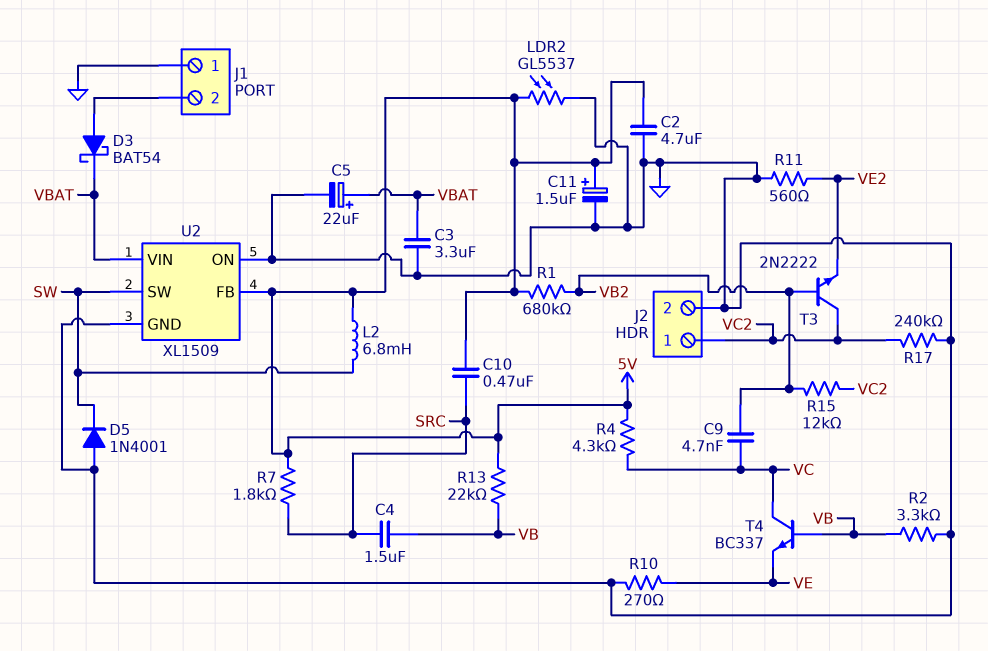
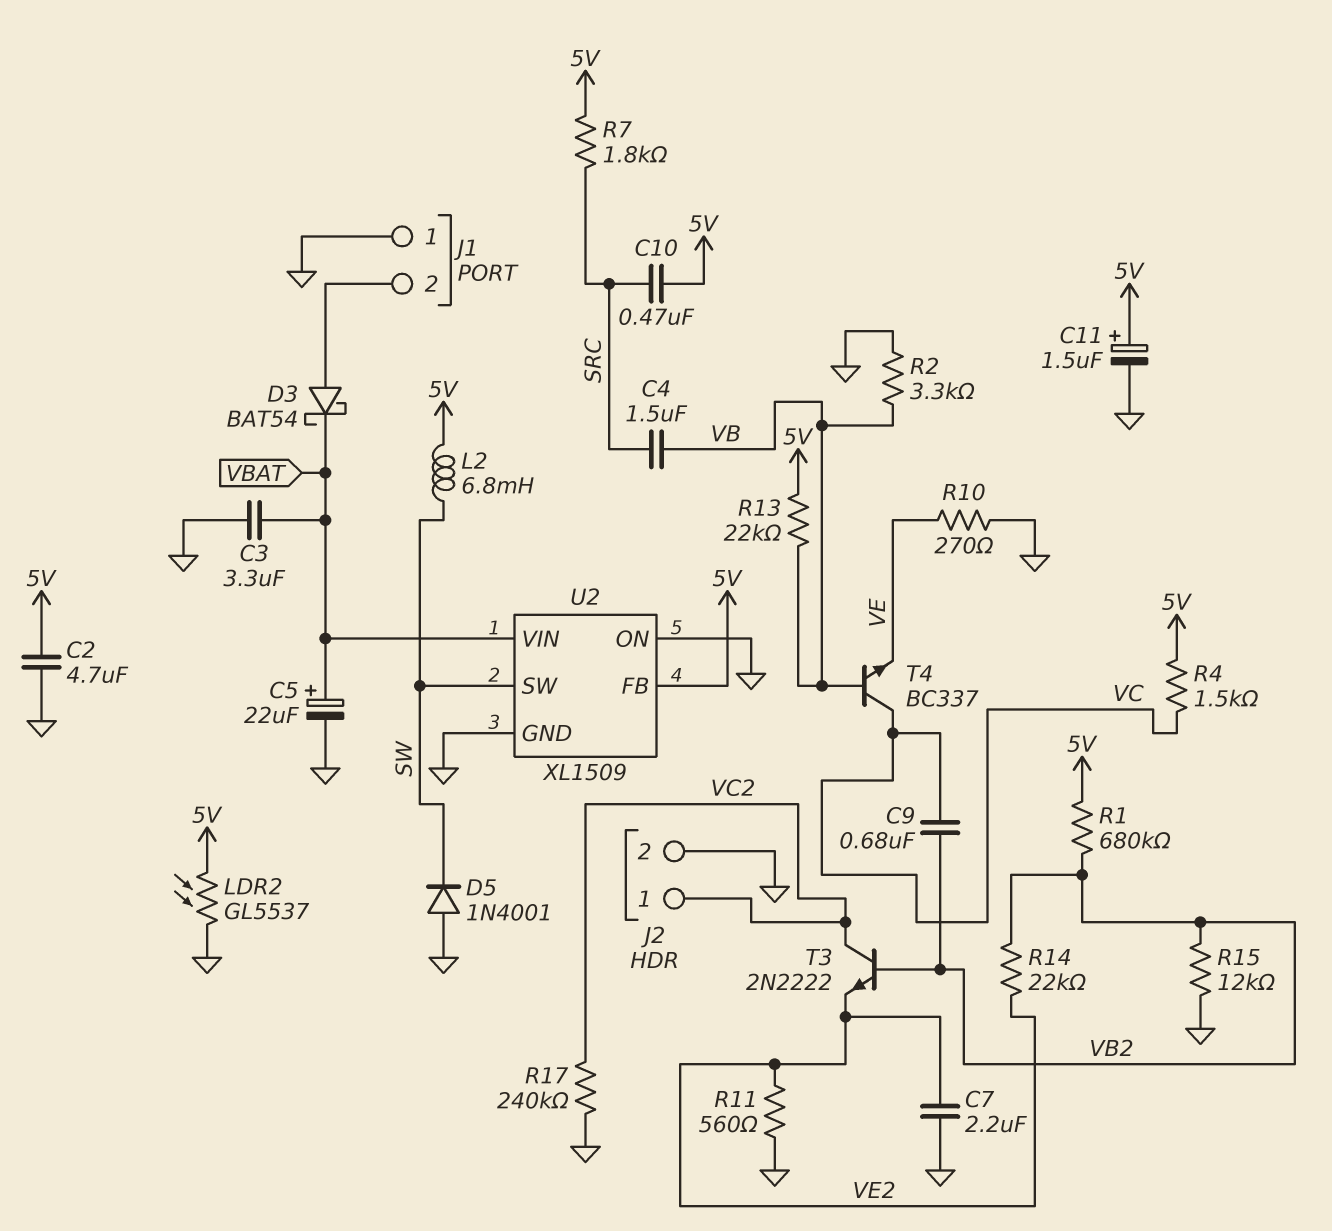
C7: none -> 2.2uF (GND, VE2)
C9: 4.7nF (VB2, VC) -> 680nF (VB2, VC)
R4: 4.3k (5V, VC) -> 1.5k (5V, VC)
R14: none -> 22k (VB2, VE2)
R15: 12k (VB2, VC2) -> 12k (GND, VB2)

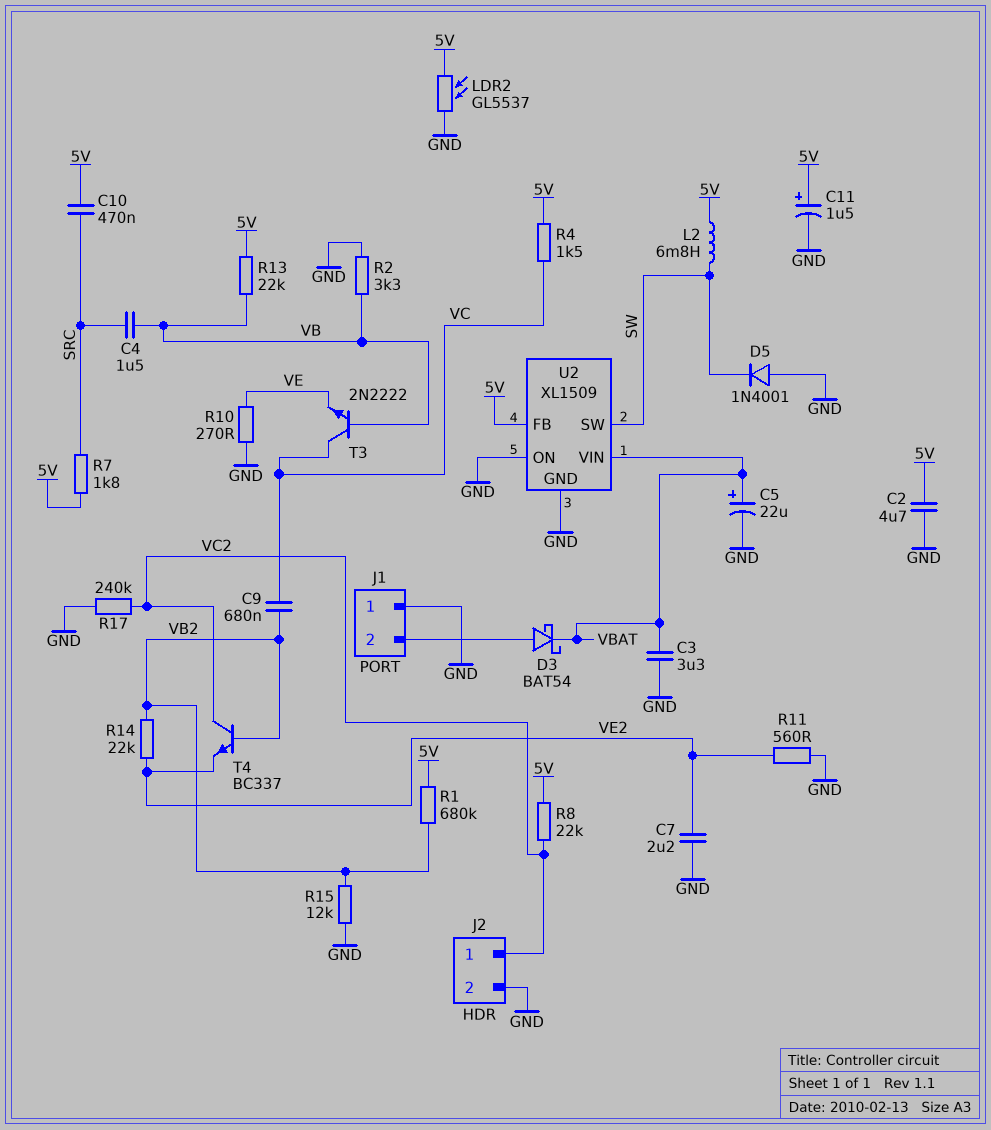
R8: none -> 22k (5V, VC2)
T3: NPN 2N2222 (B VB2, C VC2, E VE2) -> NPN 2N2222 (B VB, C VC, E VE)
T4: NPN BC337 (B VB, C VC, E VE) -> NPN BC337 (B VB2, C VC2, E VE2)

